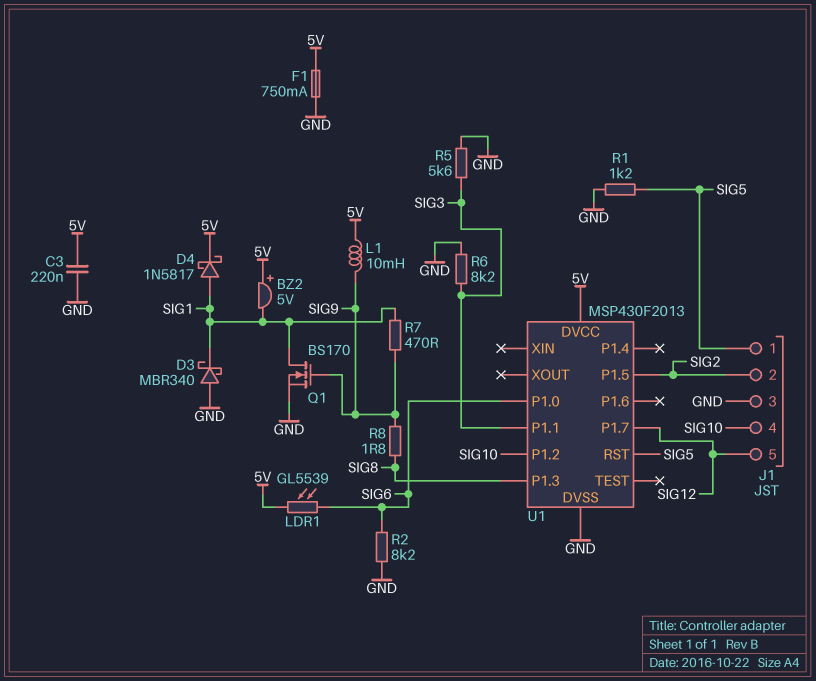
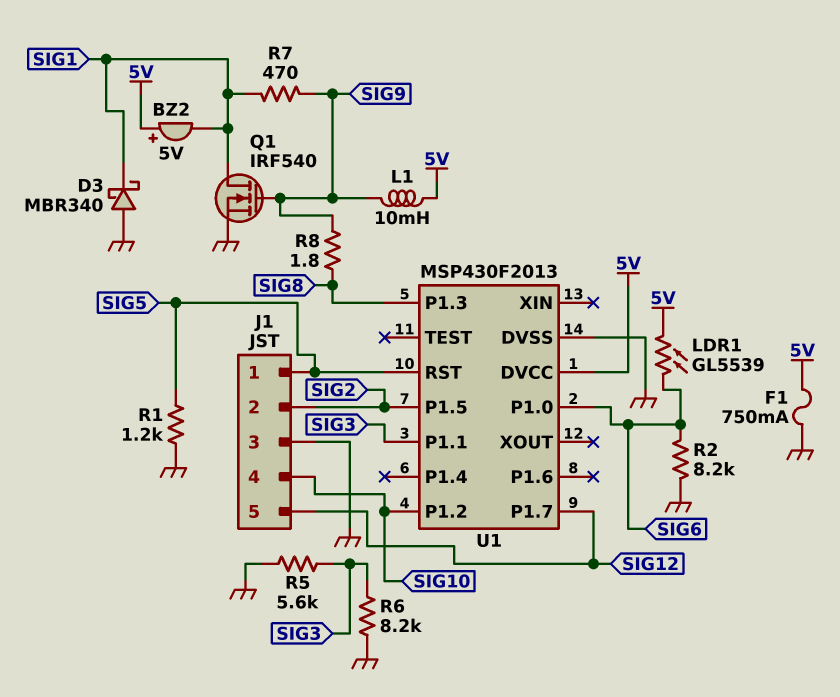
C3: 220nF (5V, GND) -> none
D4: schottky 1N5817 (A SIG1, K 5V) -> none
Q1: NMOS BS170 (G SIG9, D SIG1, S GND) -> NMOS IRF540 (G SIG9, D SIG1, S GND)

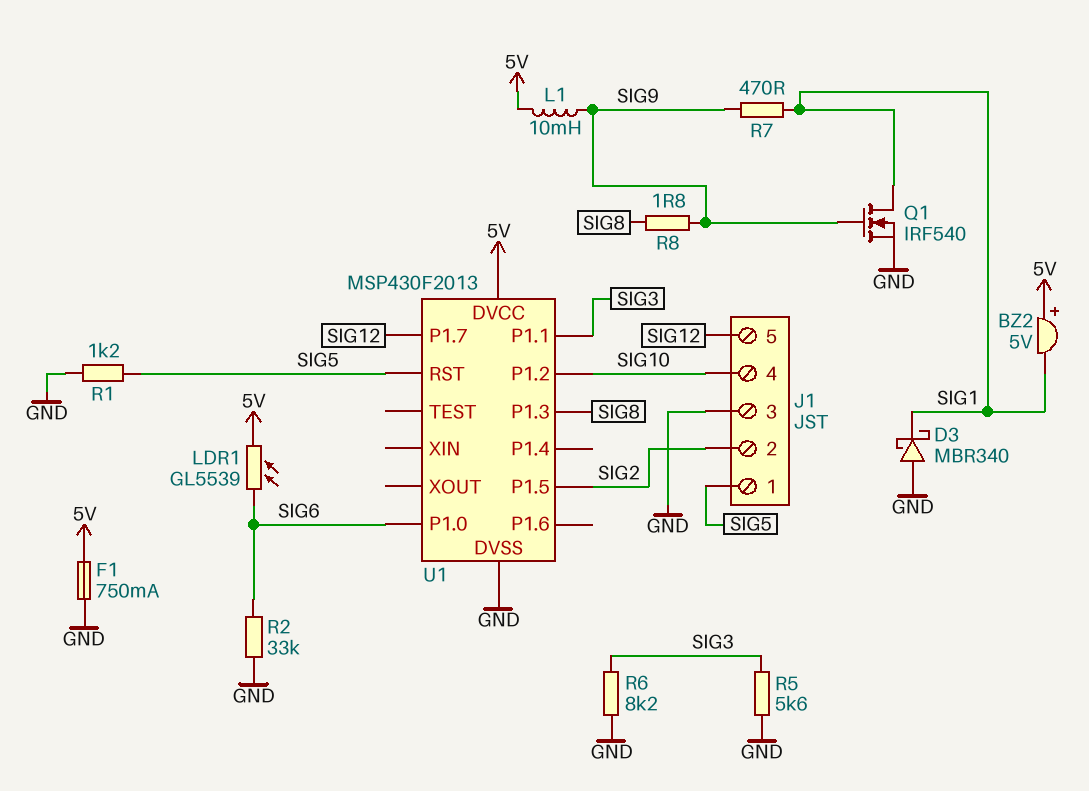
R2: 8.2k (GND, SIG6) -> 33k (GND, SIG6)

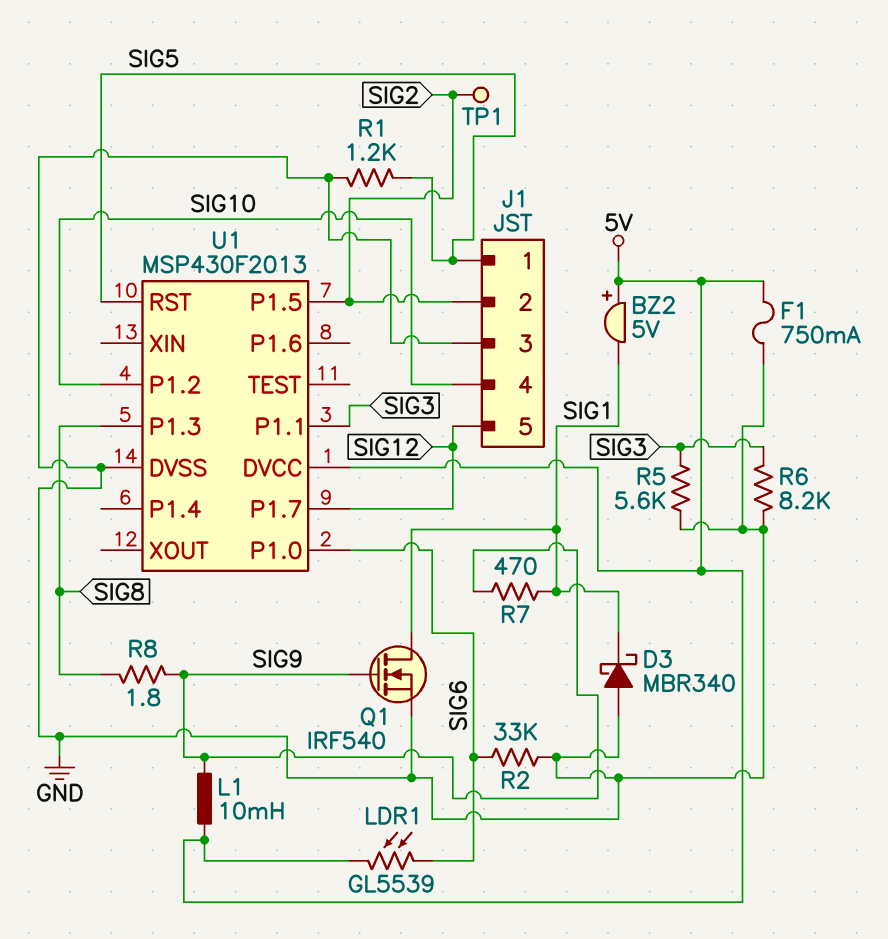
TP1: none -> test point (SIG2)

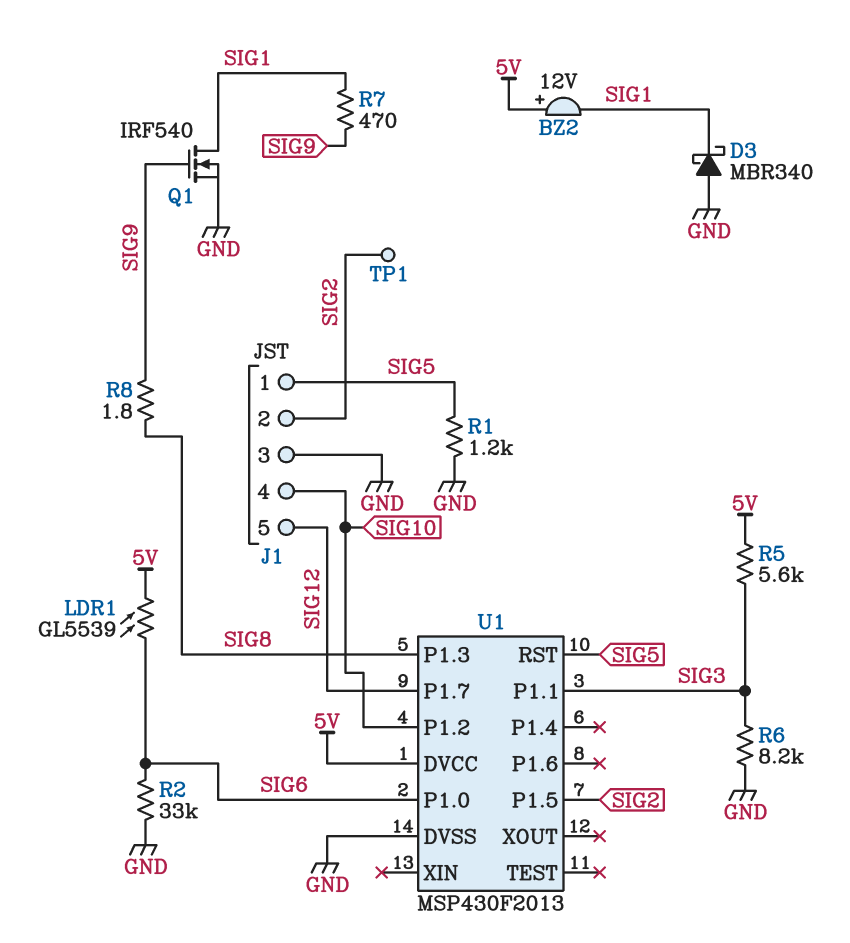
BZ2: buzzer 5V (plus 5V, minus SIG1) -> buzzer 12V (plus 5V, minus SIG1)
F1: 750mA (5V, GND) -> none
L1: 10mH (5V, SIG9) -> none
R5: 5.6k (GND, SIG3) -> 5.6k (5V, SIG3)

